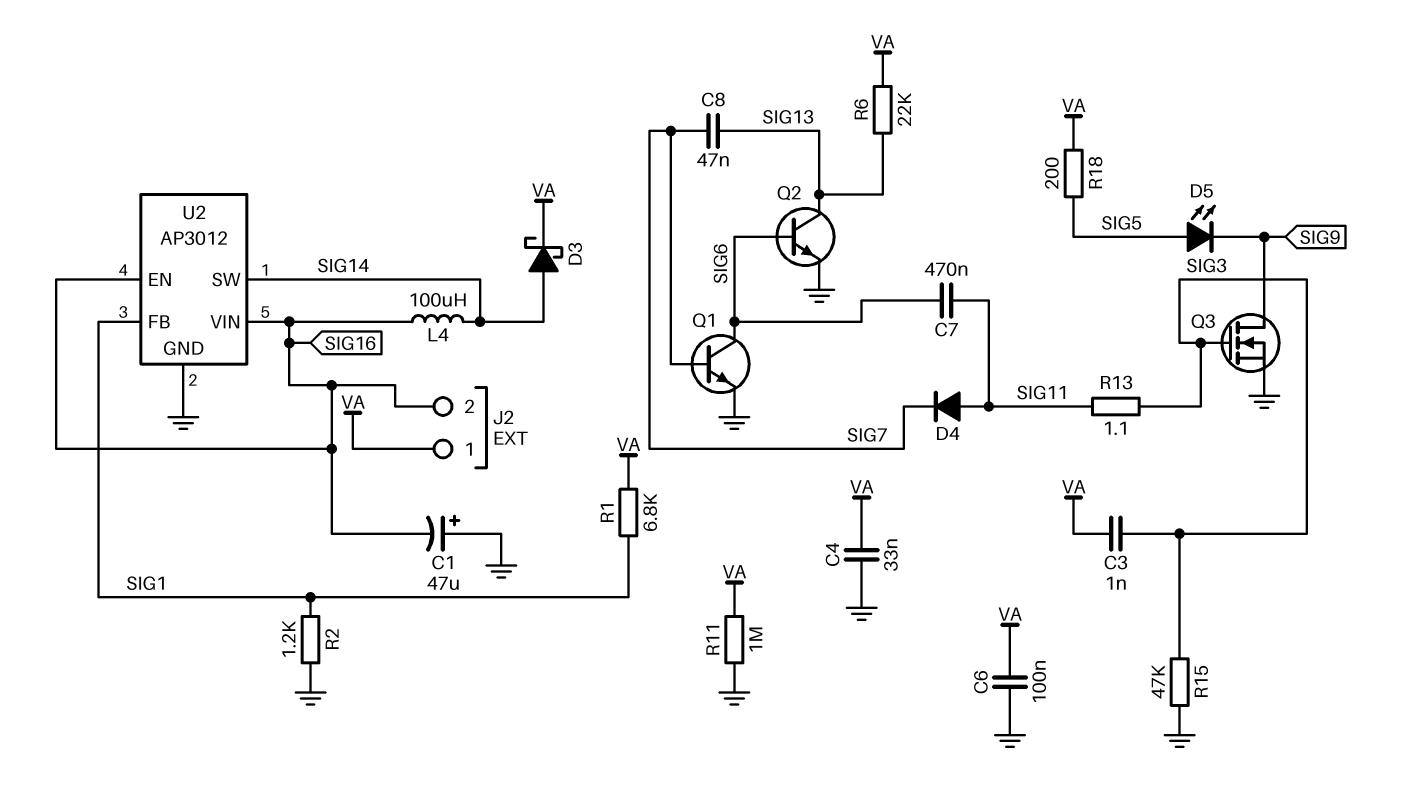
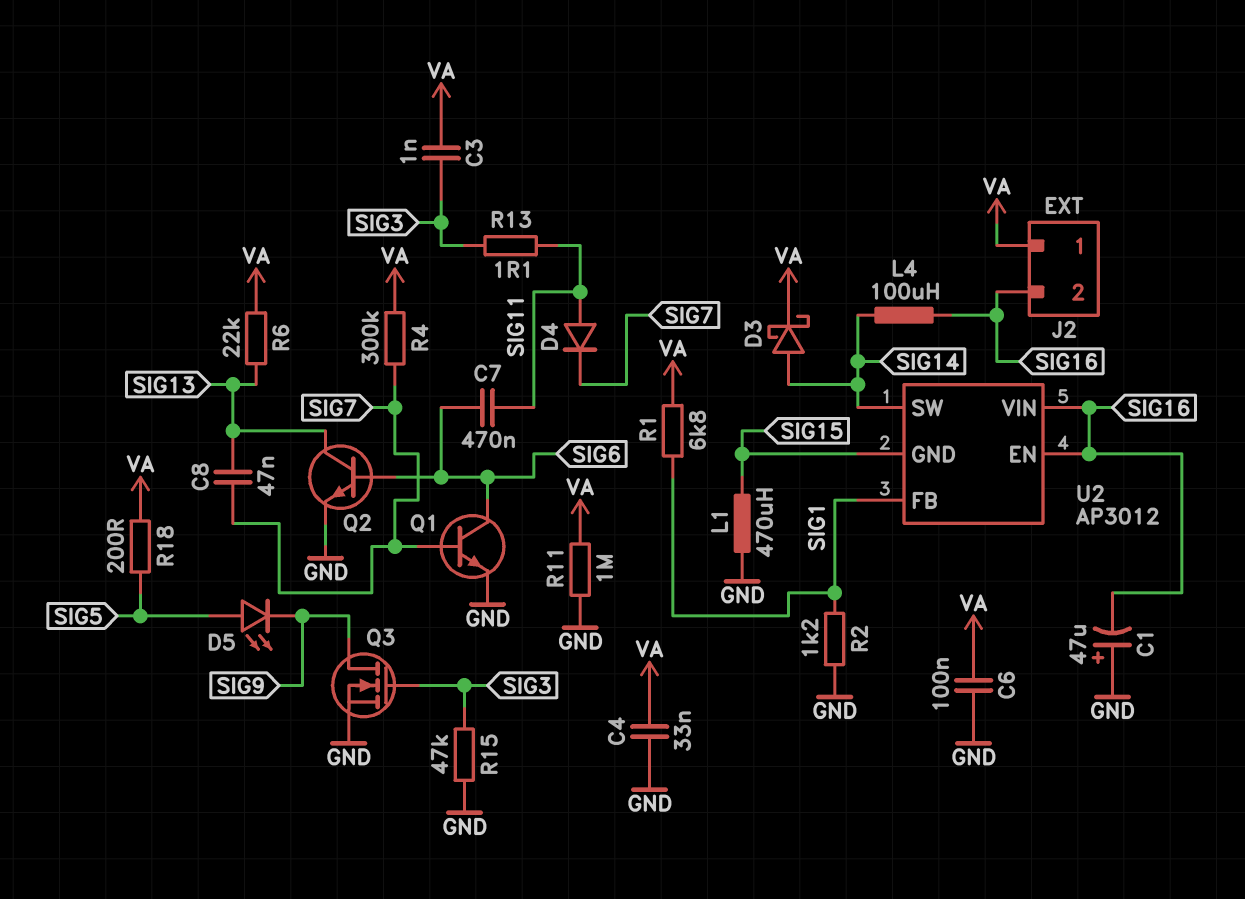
L1: none -> 470uH (GND, SIG15)
R4: none -> 300k (SIG7, VA)
U2 pin GND: GND -> SIG15

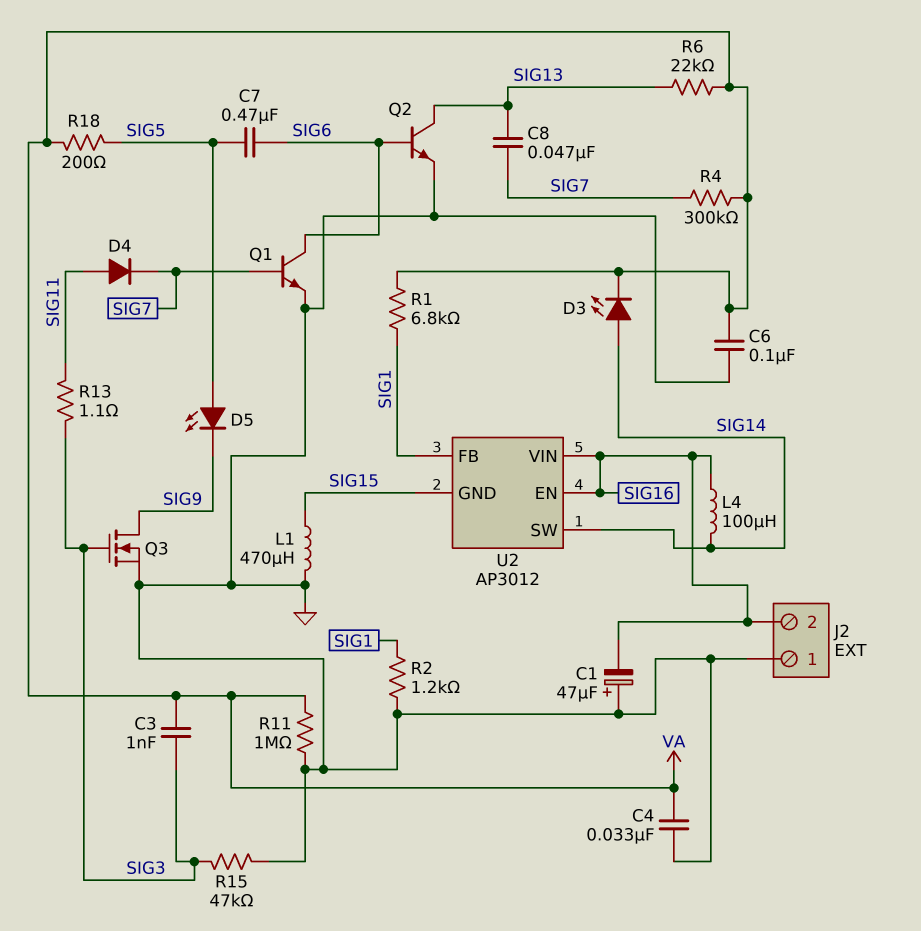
C7: 470nF (SIG6, SIG11) -> 470nF (SIG5, SIG6)
D3: schottky (A SIG14, K VA) -> LED (A SIG14, K VA)
J2 pin 1: VA -> GND

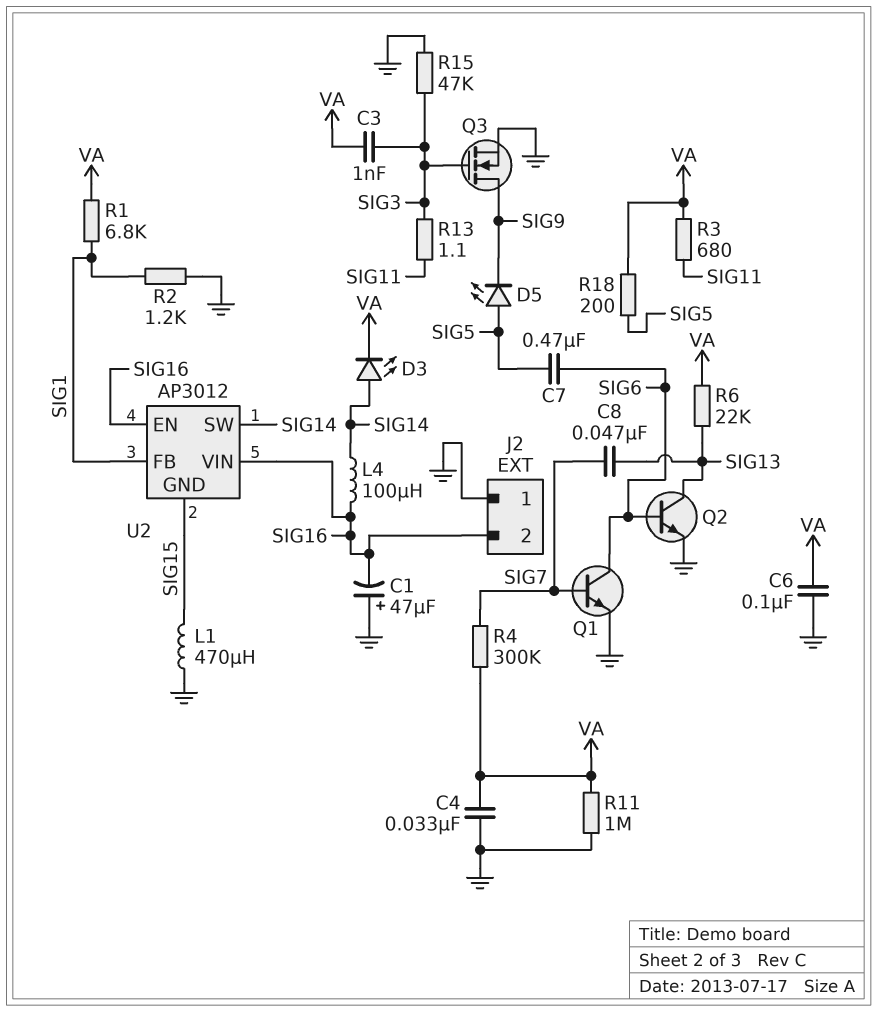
D4: diode (A SIG11, K SIG7) -> none
R3: none -> 680 (SIG11, VA)

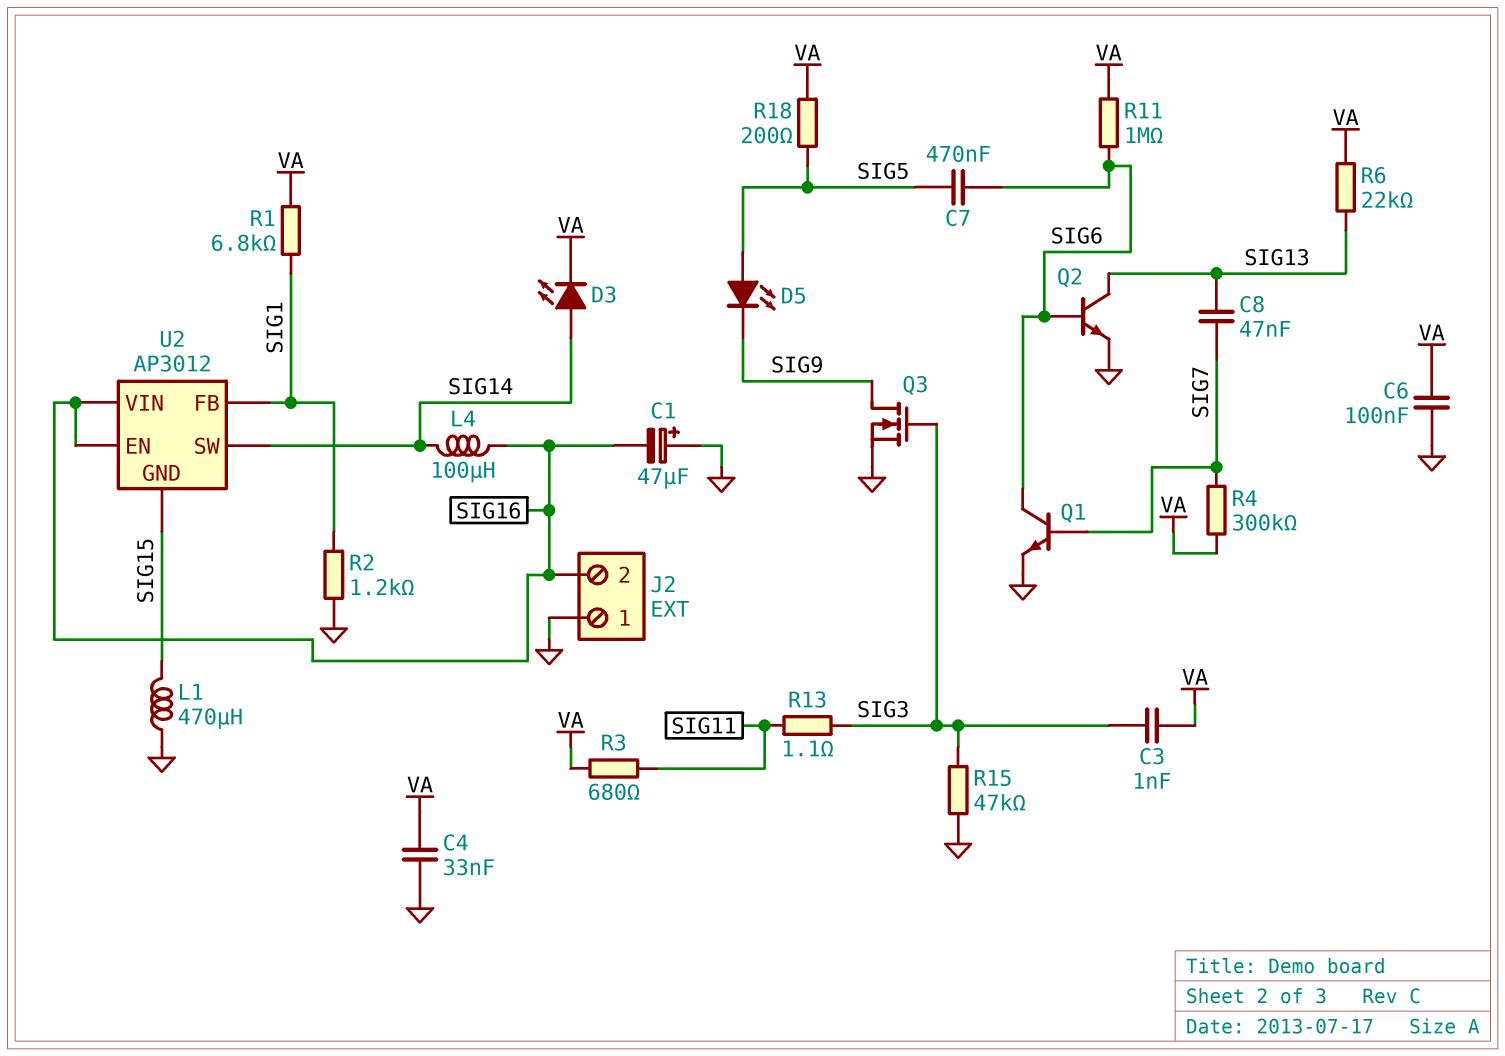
R11: 1M (GND, VA) -> 1M (SIG6, VA)

